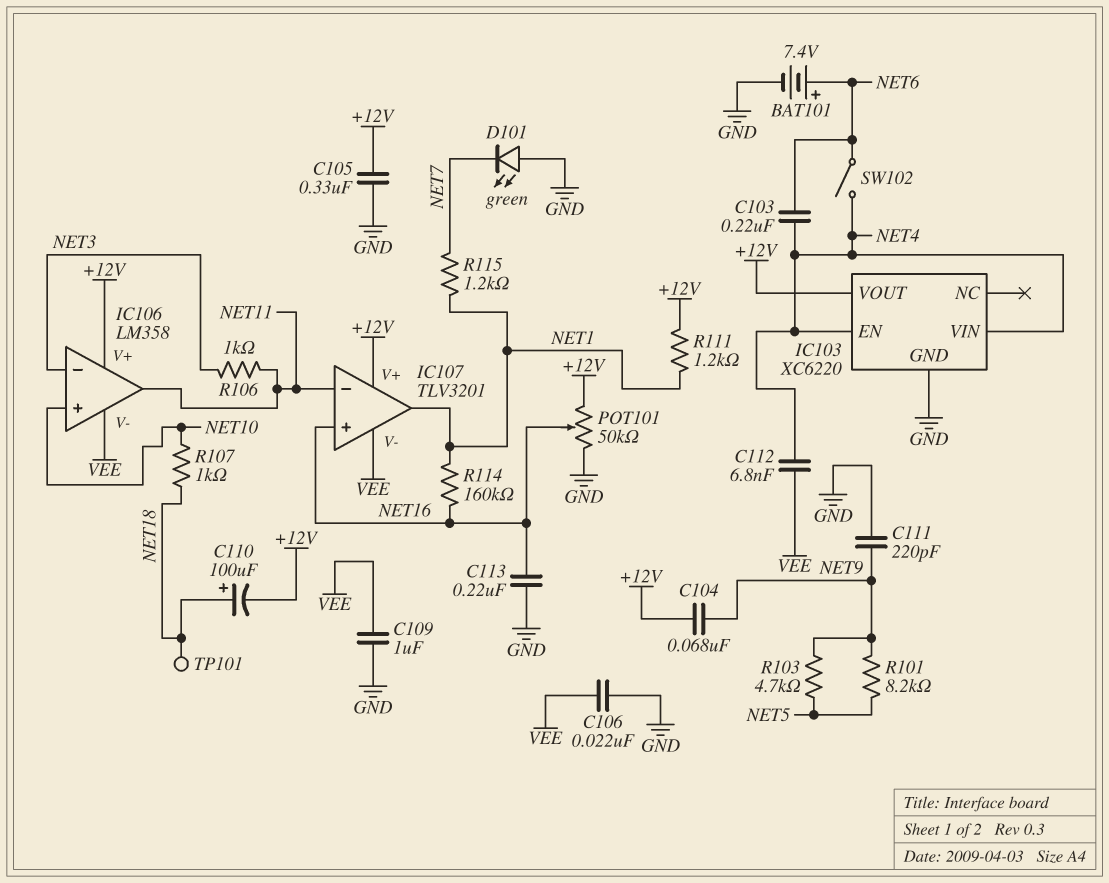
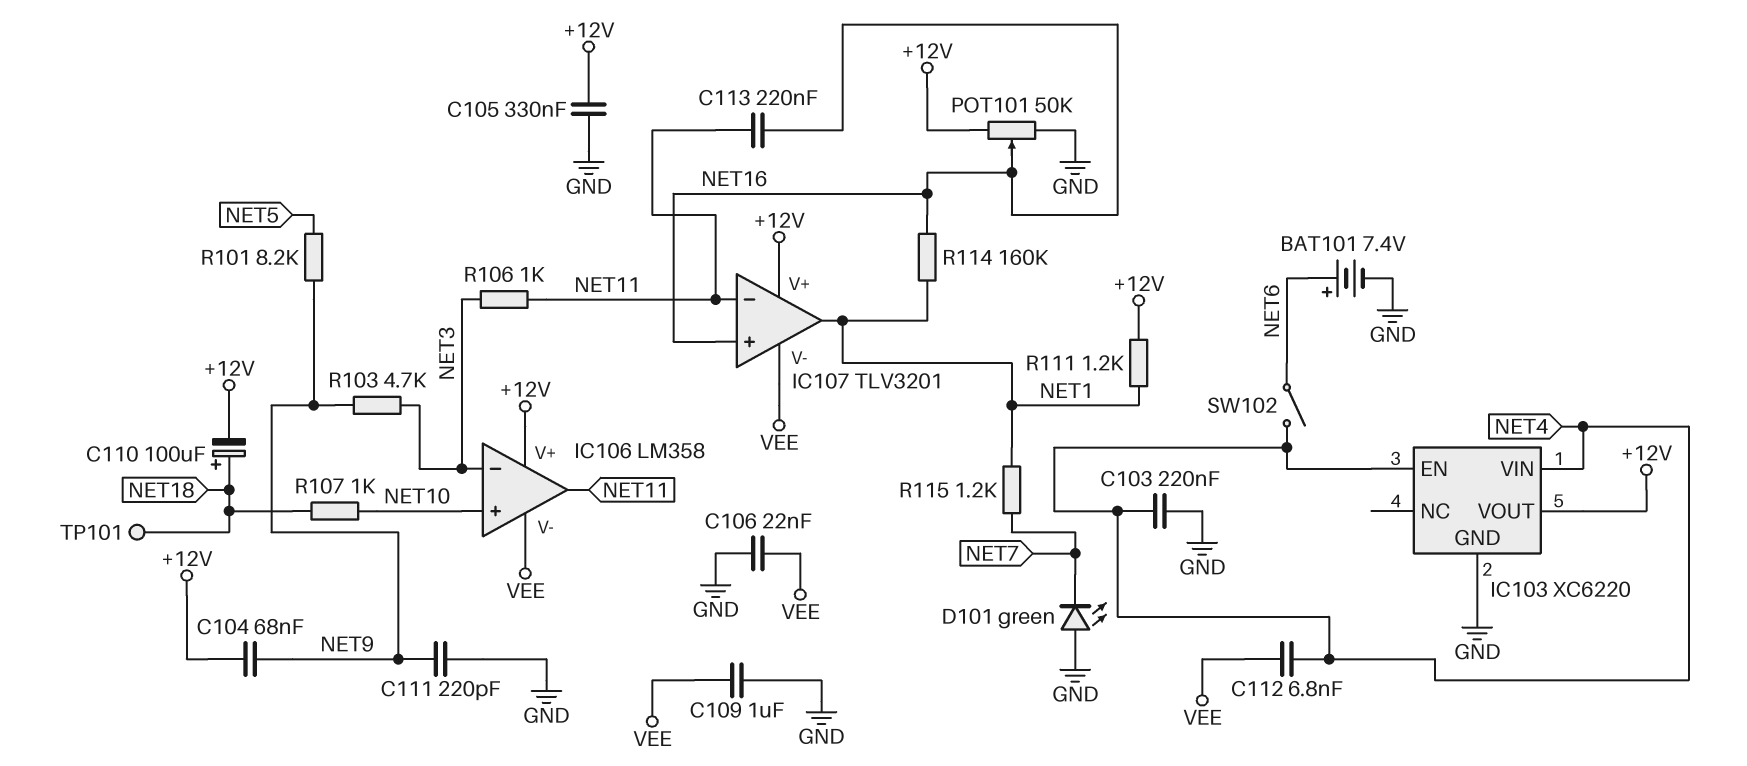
C103: 220nF (NET4, NET6) -> 220nF (GND, NET4)
C113: 220nF (GND, NET16) -> 220nF (NET11, NET16)
R103: 4.7k (NET5, NET9) -> 4.7k (NET3, NET9)

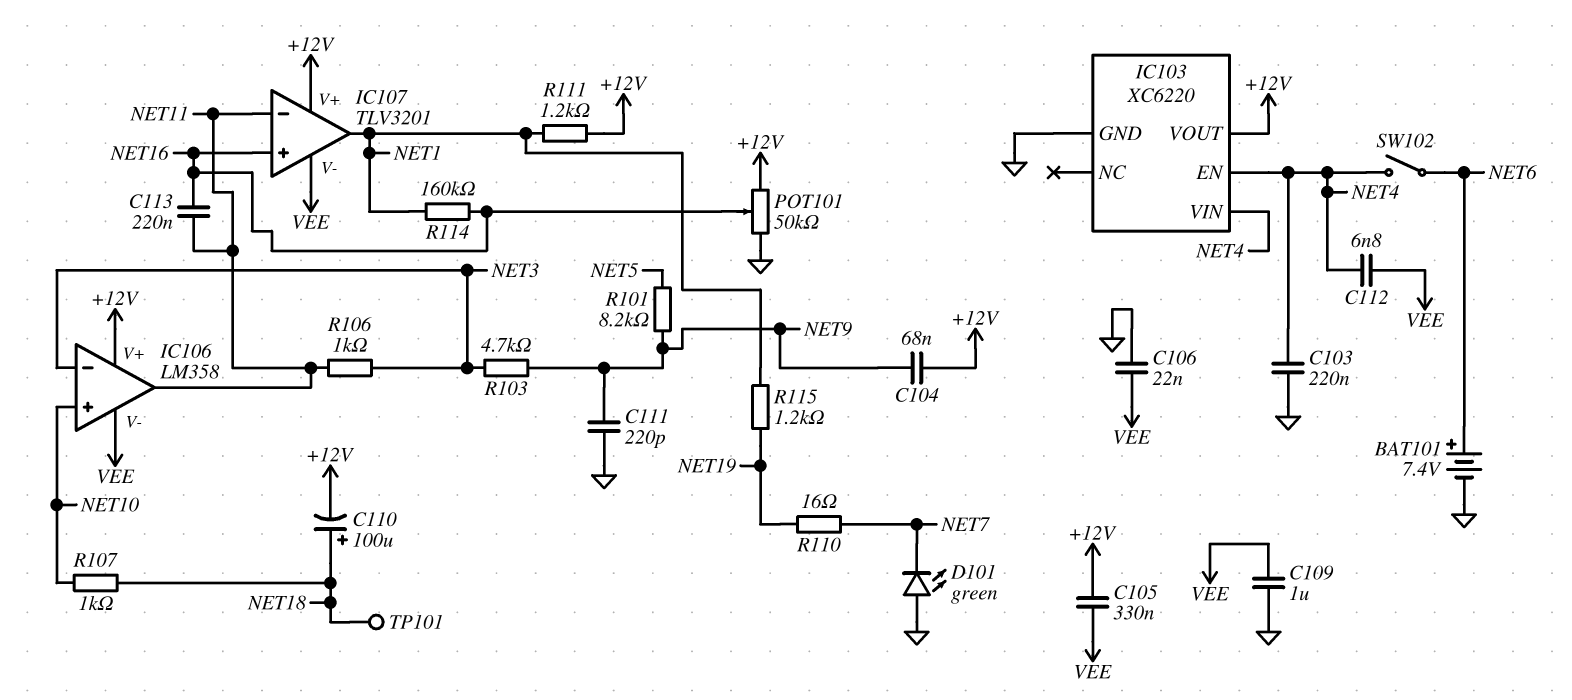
C105: 330nF (+12V, GND) -> 330nF (+12V, VEE)
R110: none -> 16 (NET7, NET19)
R115: 1.2k (NET1, NET7) -> 1.2k (NET1, NET19)

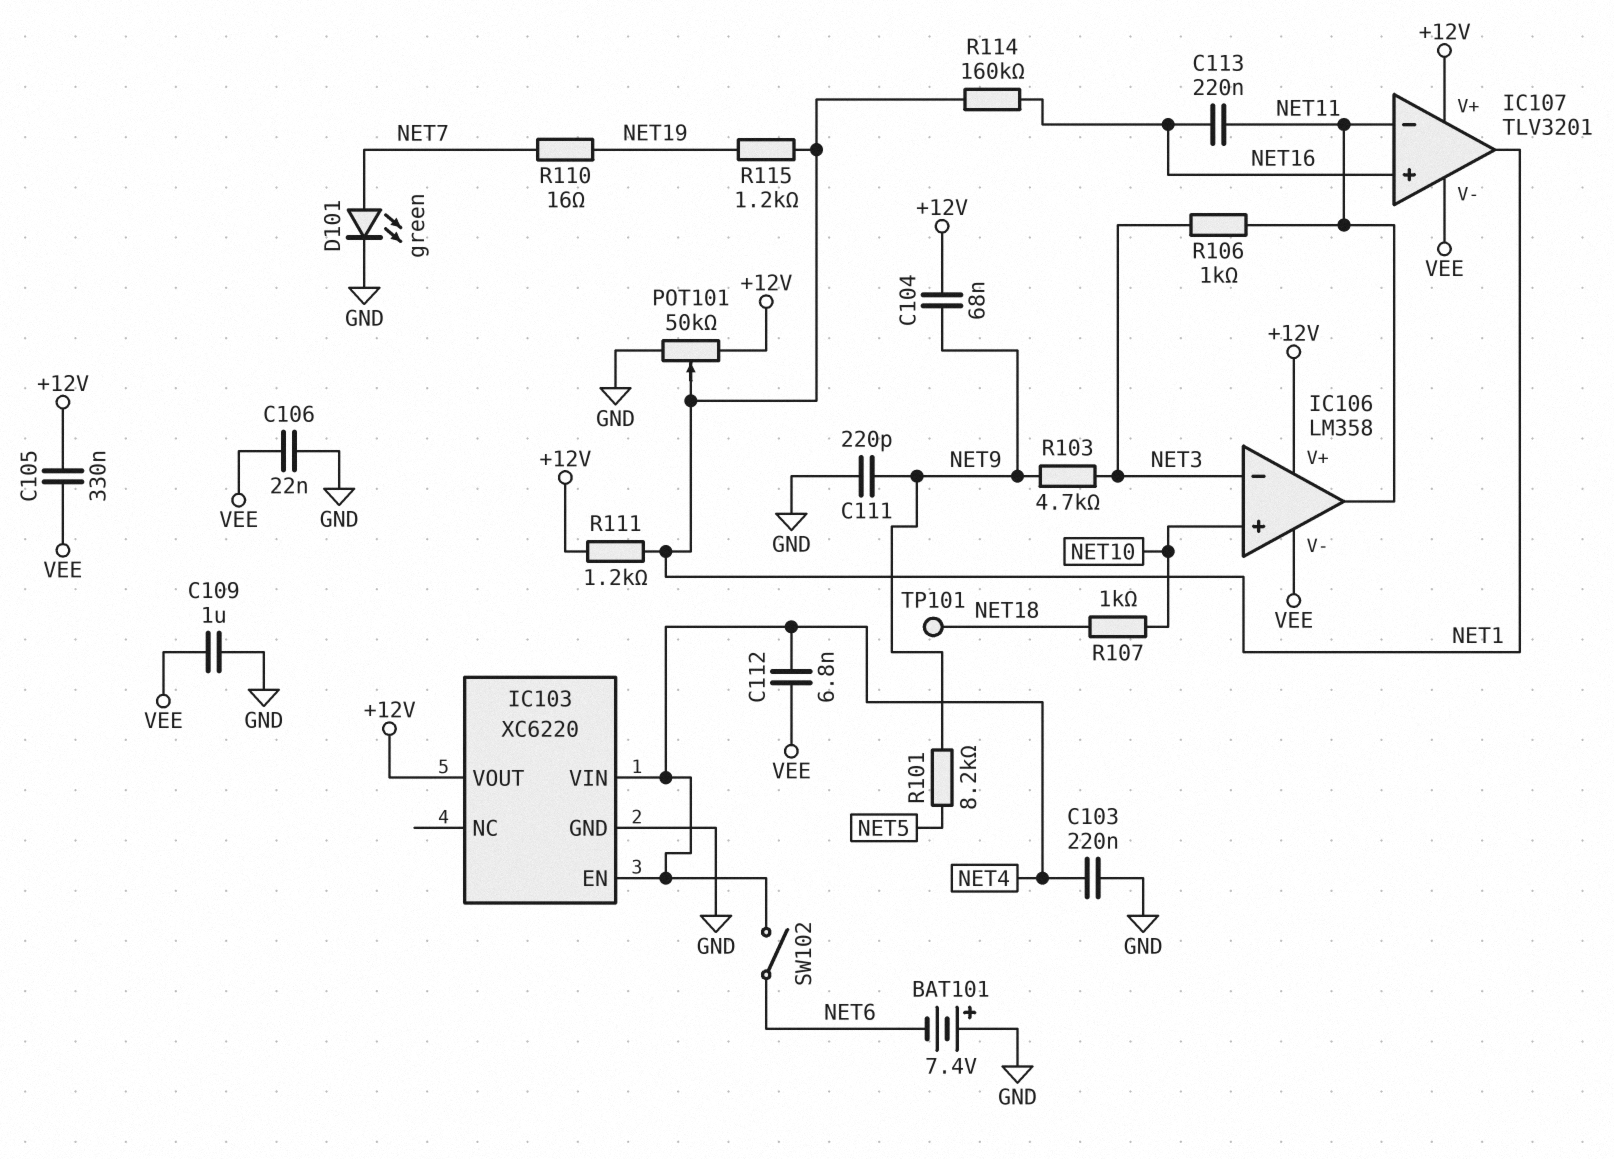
BAT101: 7.4V (plus NET6, minus GND) -> 7.4V (plus GND, minus NET6)
C110: 100uF (plus NET18, minus +12V) -> none
D101: LED green (A GND, K NET7) -> LED green (A NET7, K GND)
POT101: 50k (+12V, GND, wiper NET16) -> 50k (+12V, GND, wiper NET1)

